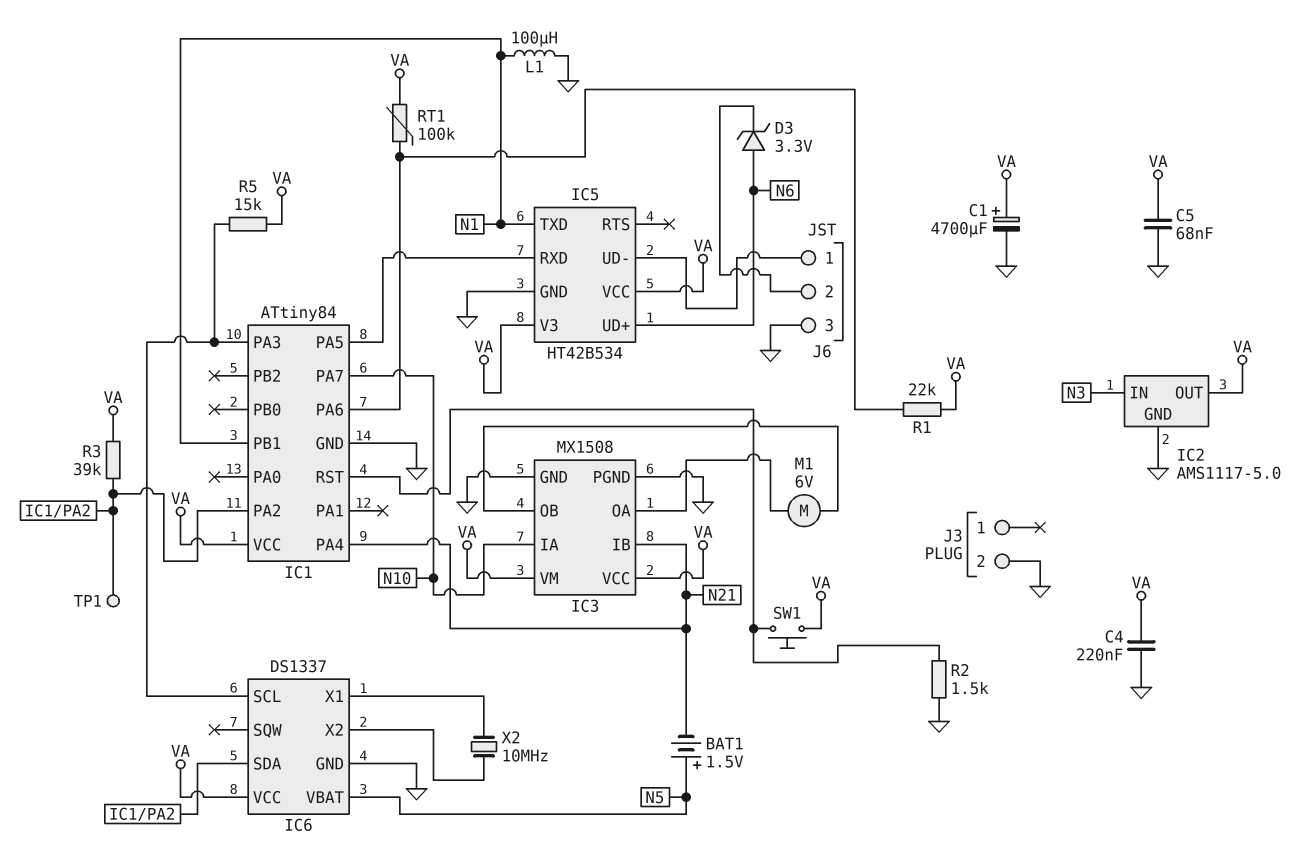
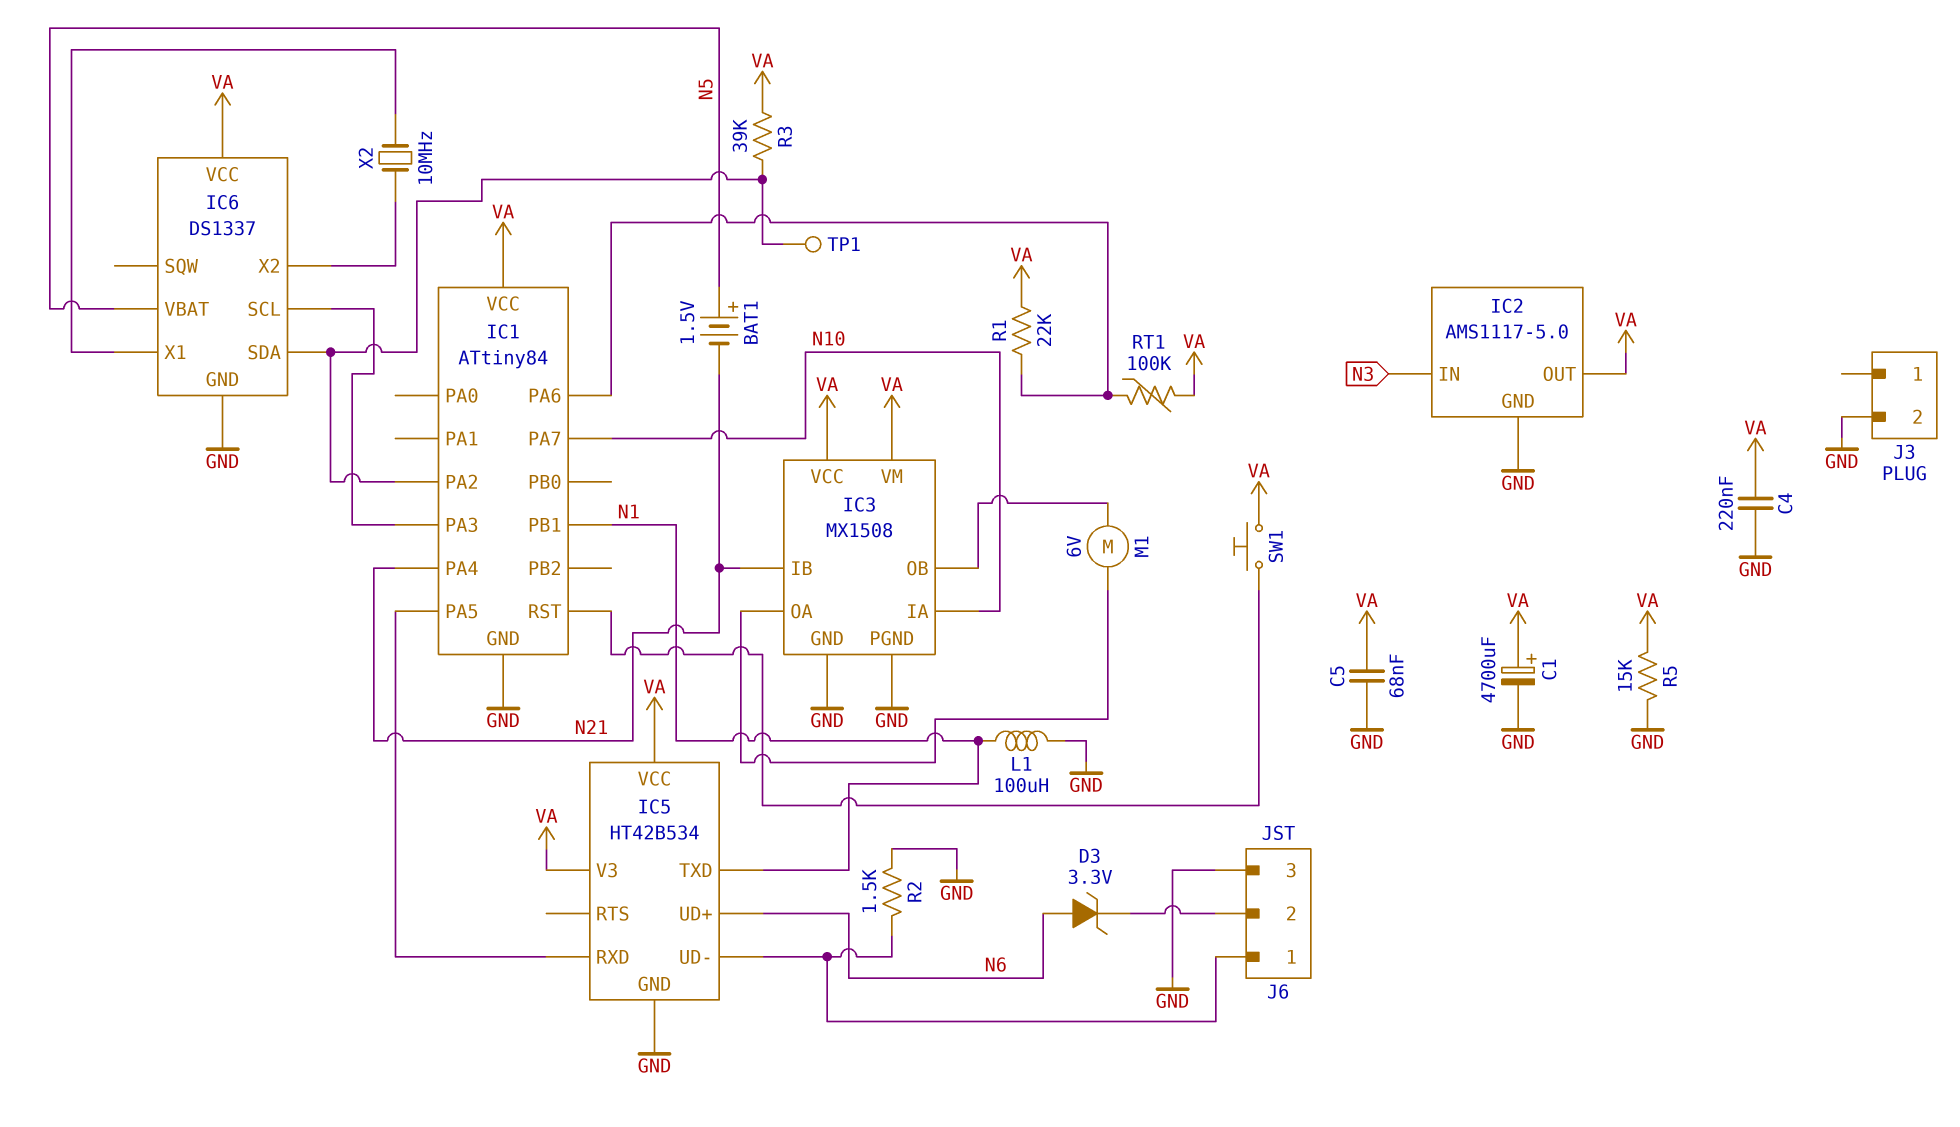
R2: 1.5k (GND, IC1/RST) -> 1.5k (GND, IC5/UD-)
R5: 15k (IC1/PA3, VA) -> 15k (GND, VA)

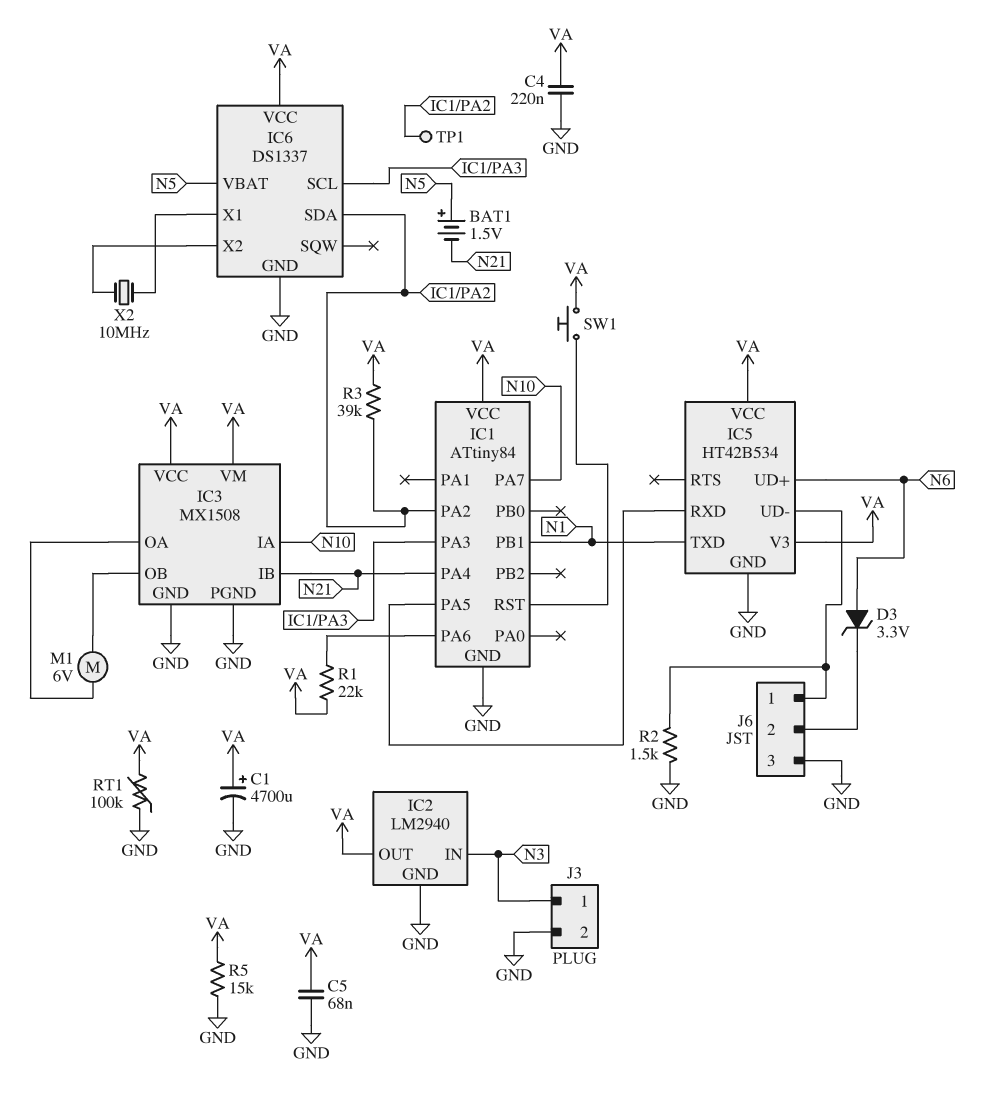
IC2: AMS1117-5.0 -> LM2940
J3 pin 1: none -> N3
L1: 100uH (GND, N1) -> none
RT1: 100k (IC1/PA6, VA) -> 100k (GND, VA)

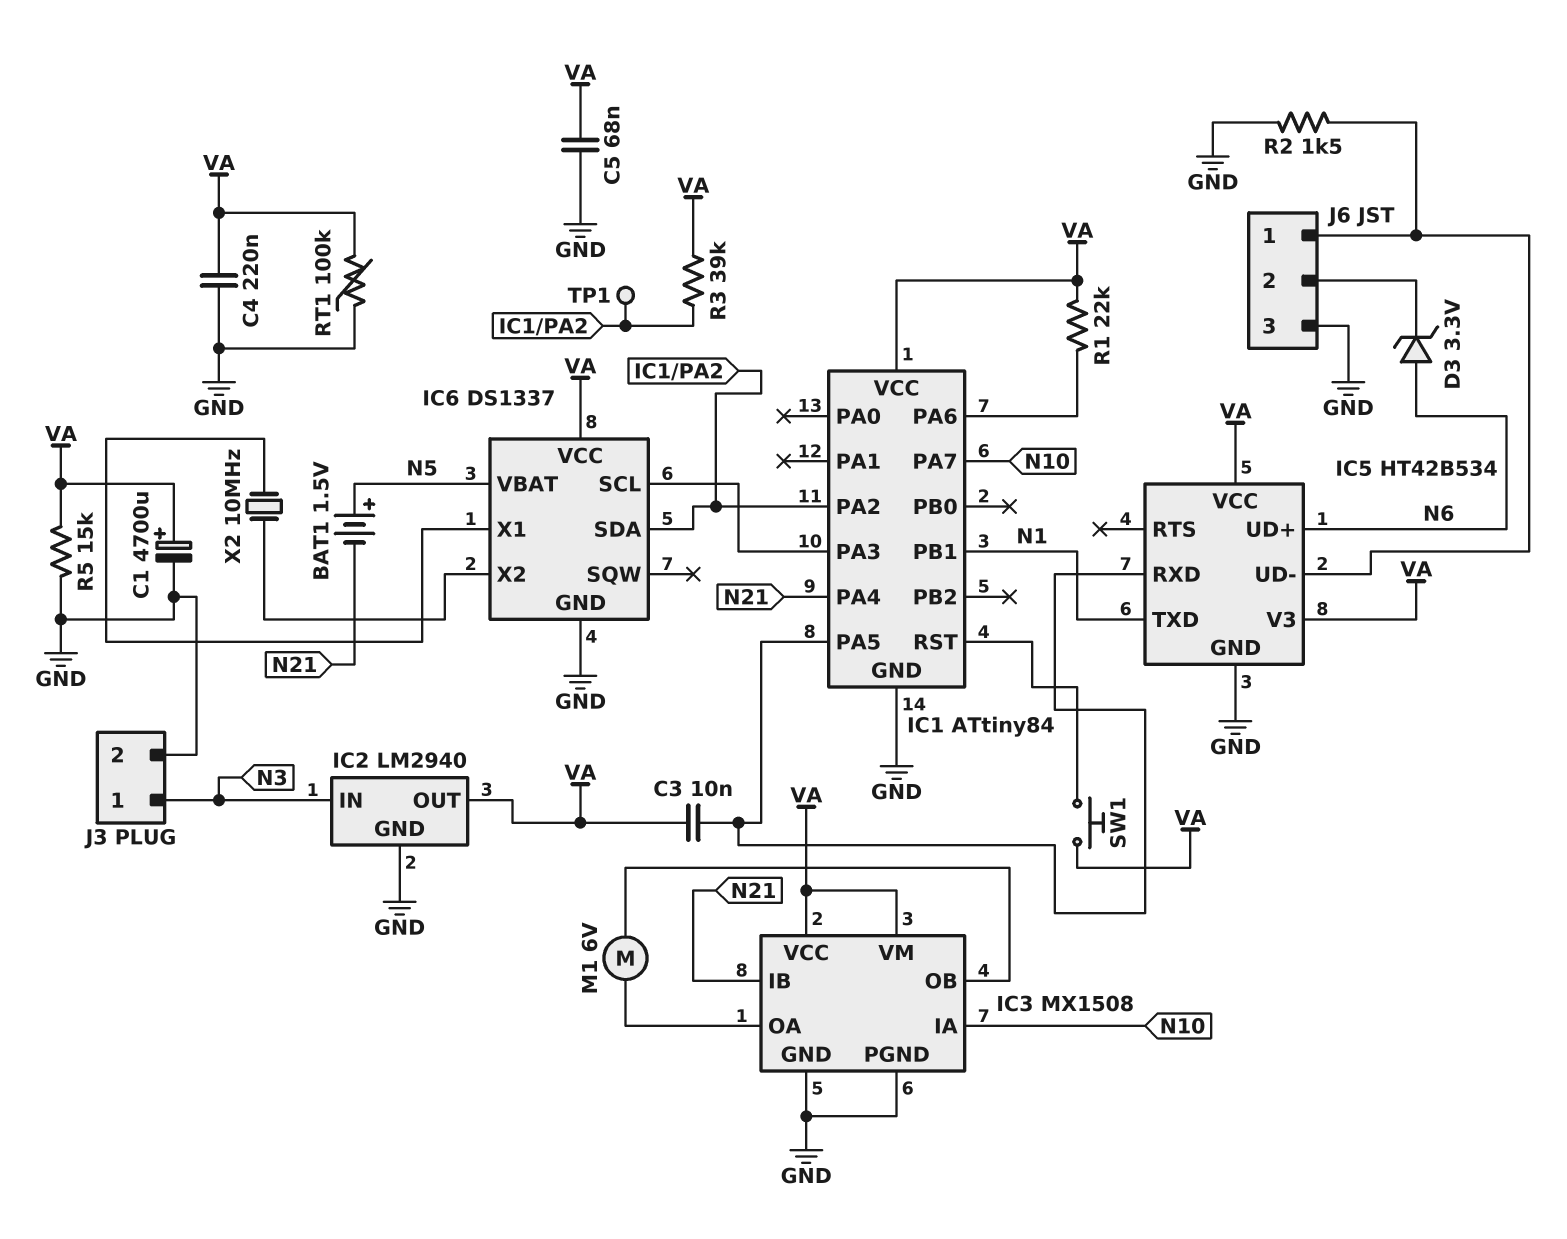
C3: none -> 10nF (IC1/PA5, VA)

